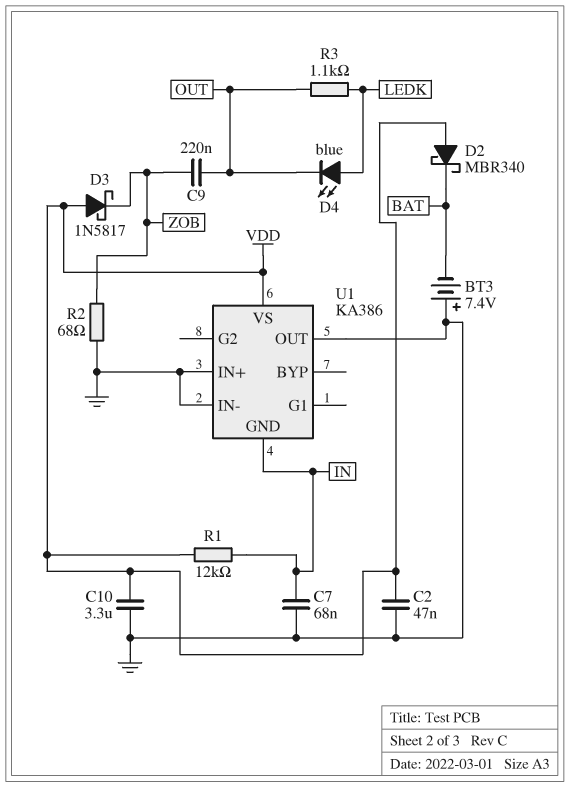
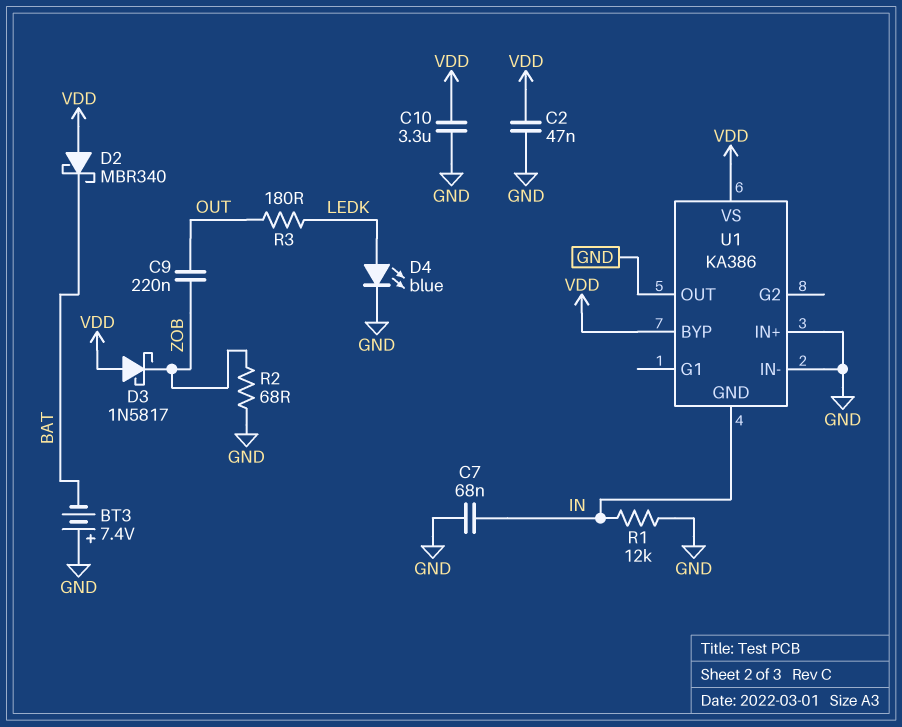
D4: LED blue (A LEDK, K OUT) -> LED blue (A LEDK, K GND)
R1: 12k (IN, VDD) -> 12k (GND, IN)
R3: 1.1k (LEDK, OUT) -> 180 (LEDK, OUT)
U1 pin BYP: none -> VDD

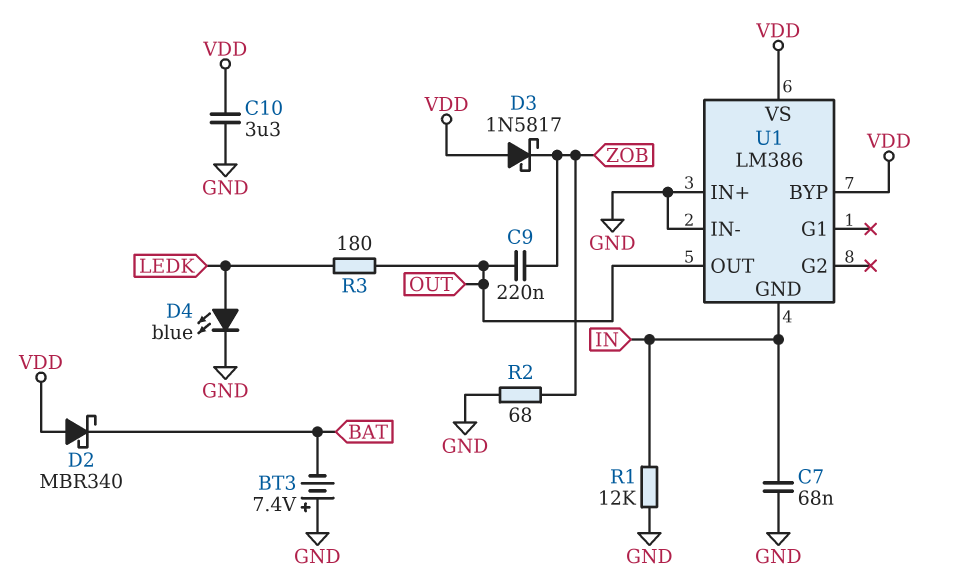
C2: 47nF (GND, VDD) -> none
U1: KA386 -> LM386
U1 pin OUT: GND -> OUT

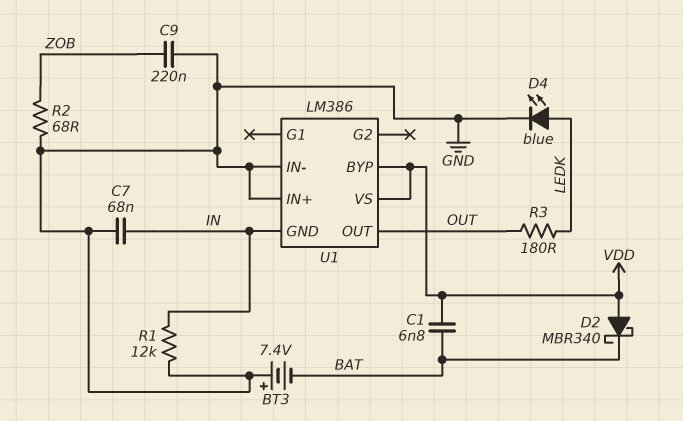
C1: none -> 6.8nF (BAT, VDD)
C9: 220nF (OUT, ZOB) -> 220nF (GND, ZOB)
C10: 3.3uF (GND, VDD) -> none
D3: schottky 1N5817 (A VDD, K ZOB) -> none

